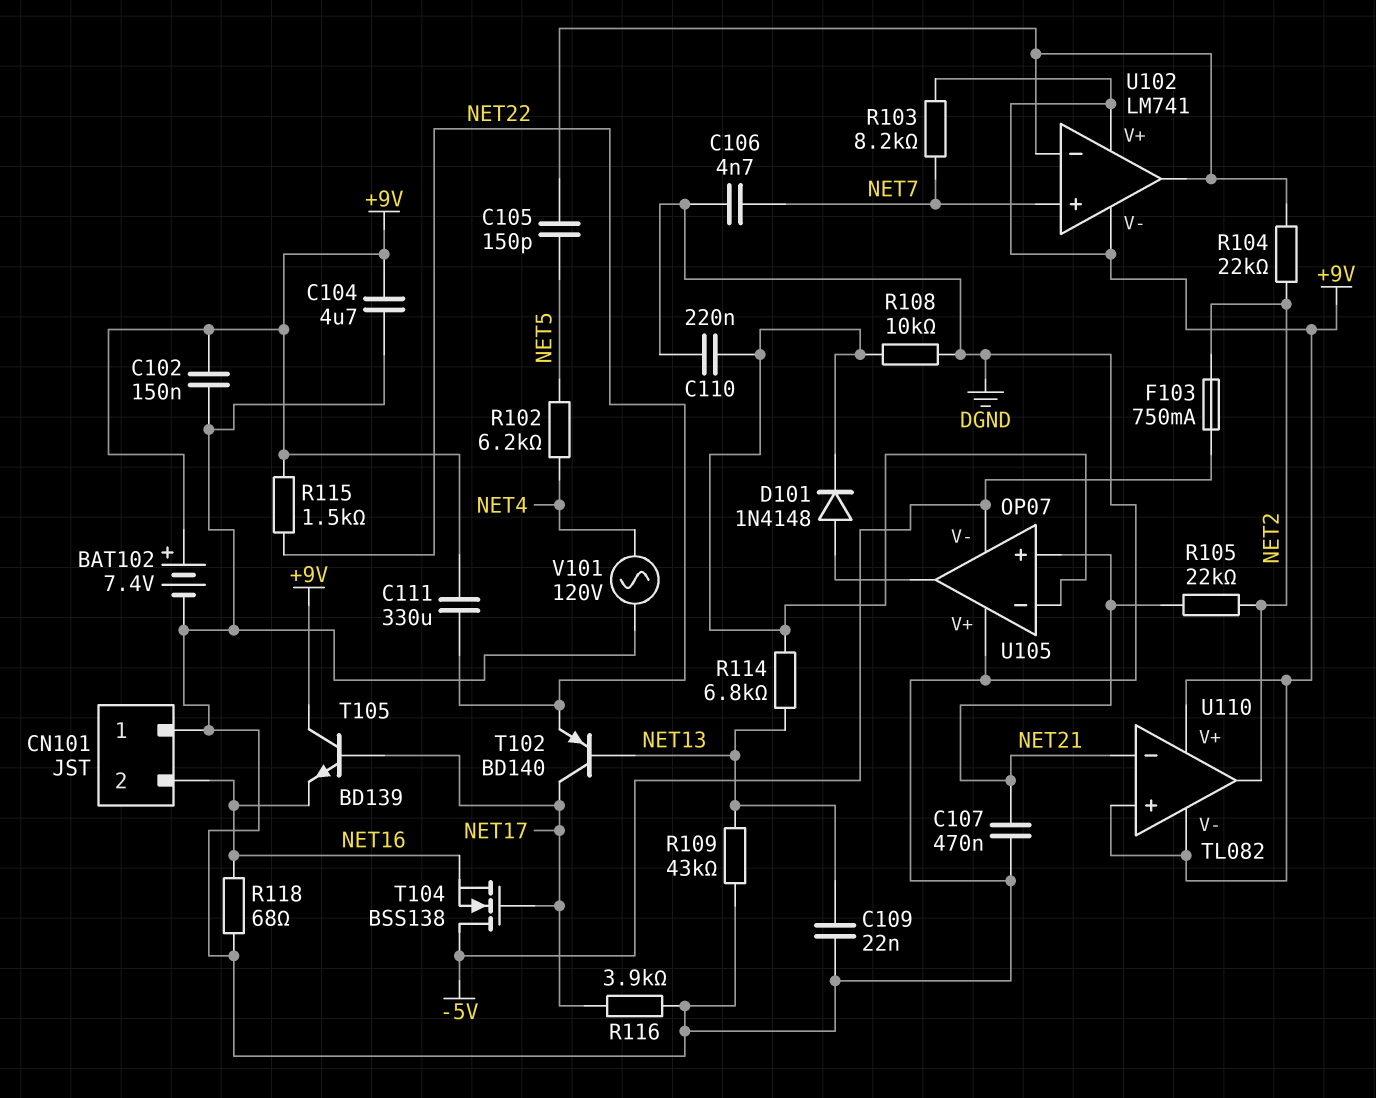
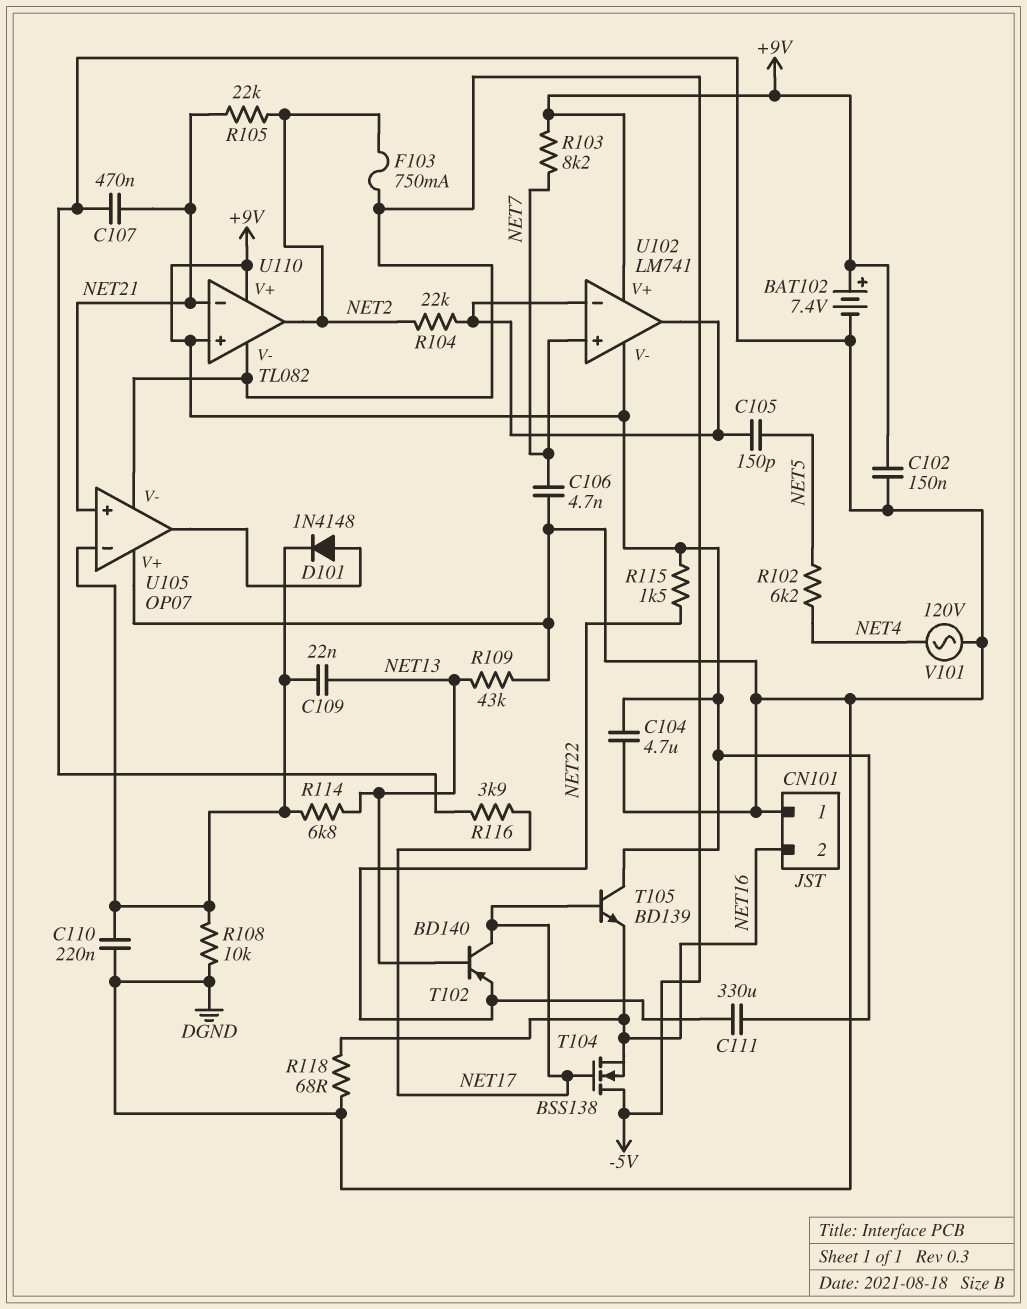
C109: 22nF (DGND, NET13) -> 22nF (NET13, U105/in-)
U110 pin V-: +9V -> -5V

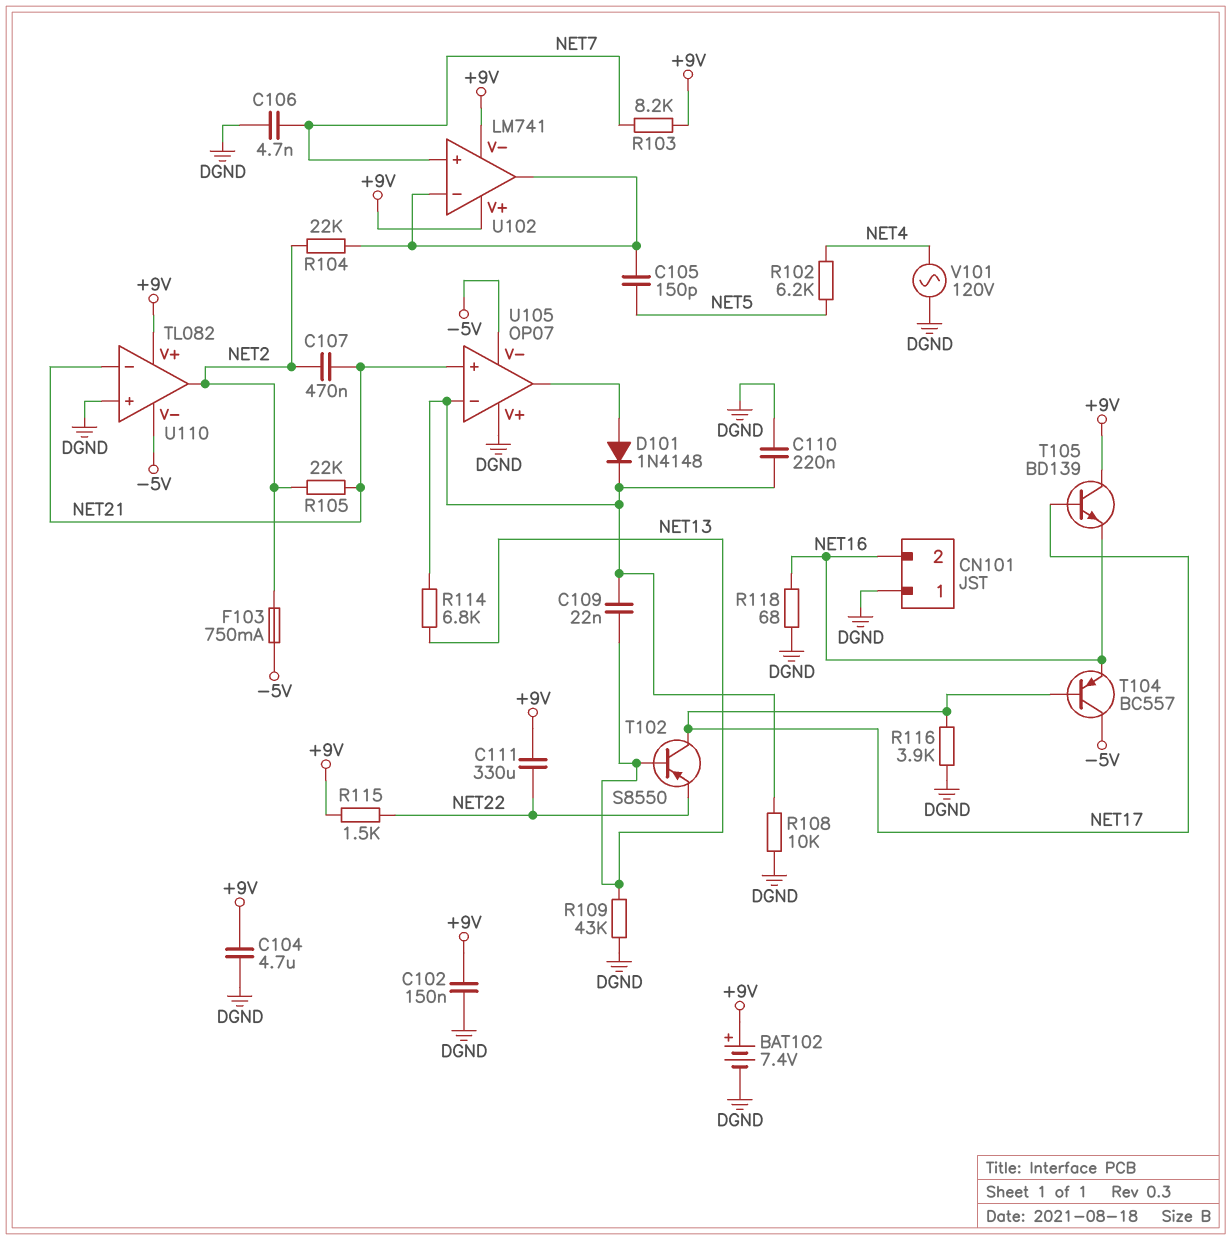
C107: 470nF (DGND, NET21) -> 470nF (NET2, NET21)
T102: PNP BD140 (B NET13, C NET17, E NET22) -> PNP S8550 (B NET13, C NET17, E NET22)
T104: NMOS BSS138 (G NET17, D -5V, S NET16) -> PNP BC557 (B NET17, C -5V, E NET16)
U110 pin in+: +9V -> DGND

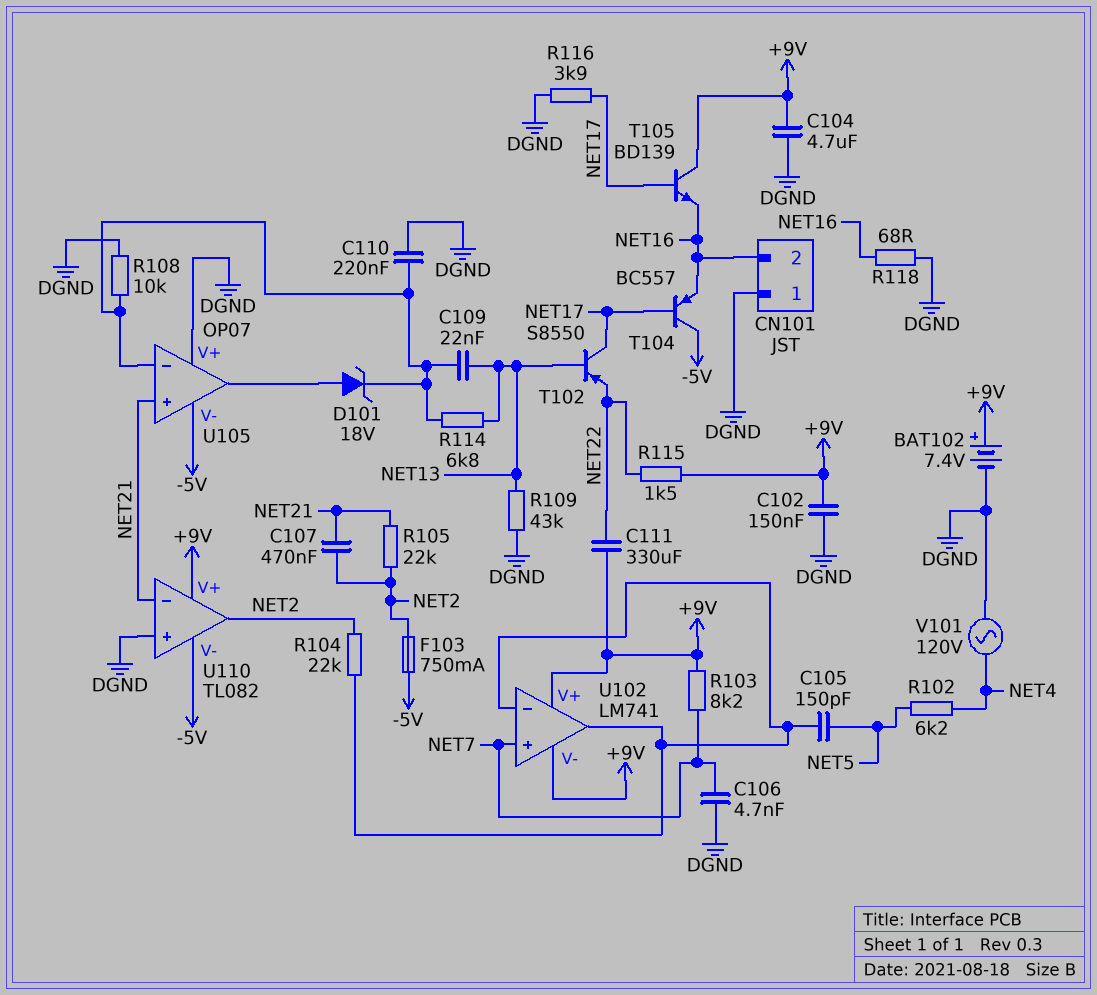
D101: diode 1N4148 (A U105/out, K U105/in-) -> zener 18V (A U105/out, K U105/in-)

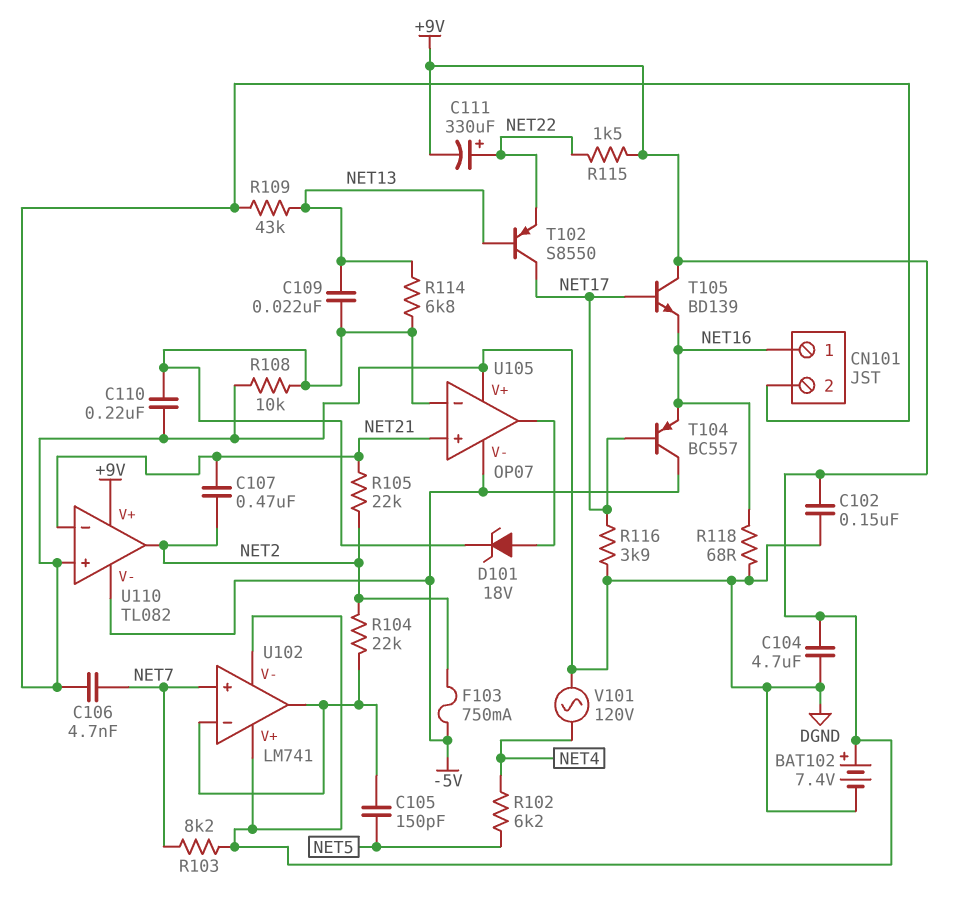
C111: 330uF (+9V, NET22) -> 330uF (plus NET22, minus +9V)
CN101 pin 1: DGND -> NET16
CN101 pin 2: NET16 -> DGND

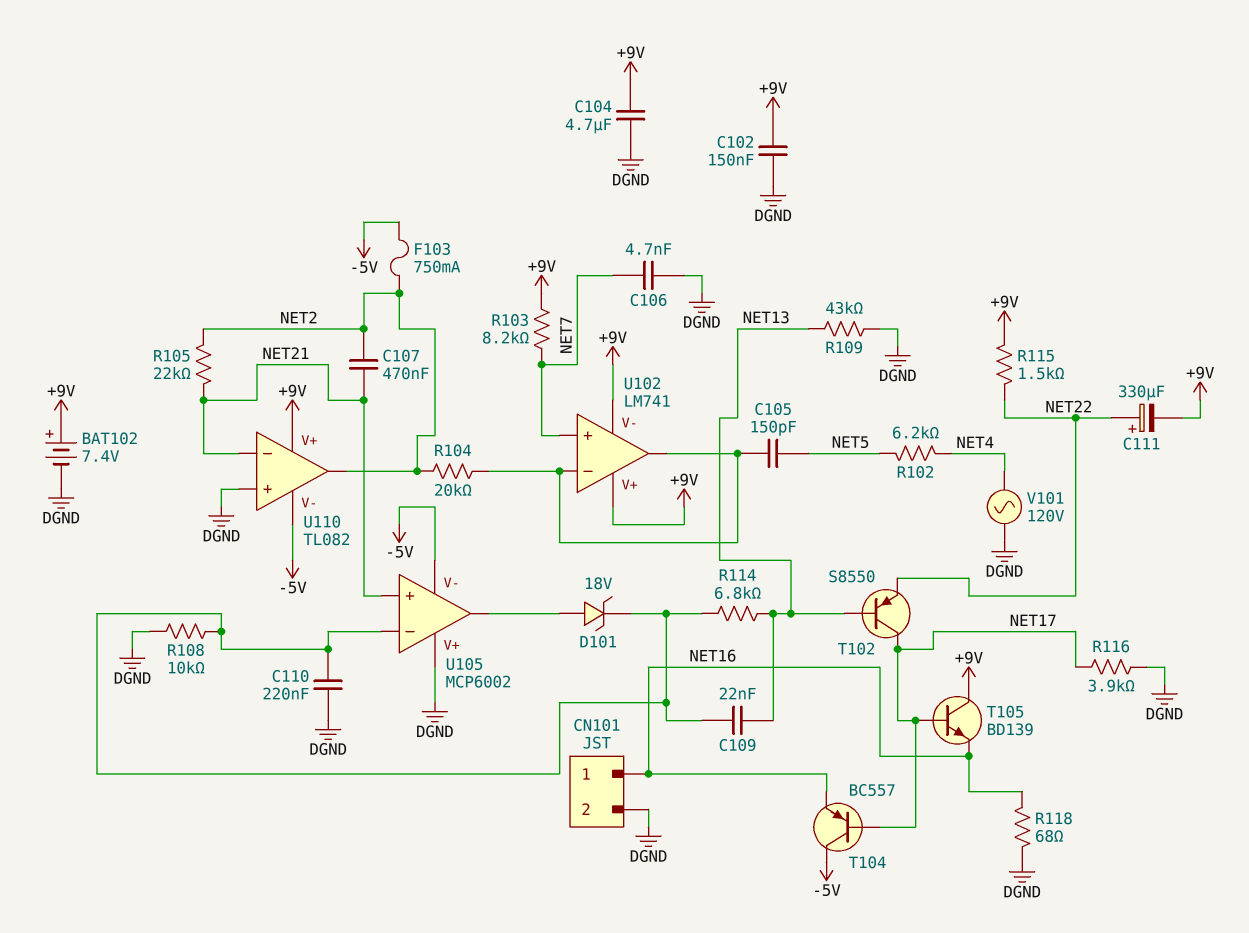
R104: 22k (NET2, U102/in-) -> 20k (NET2, U102/in-)
U105: OP07 -> MCP6002

